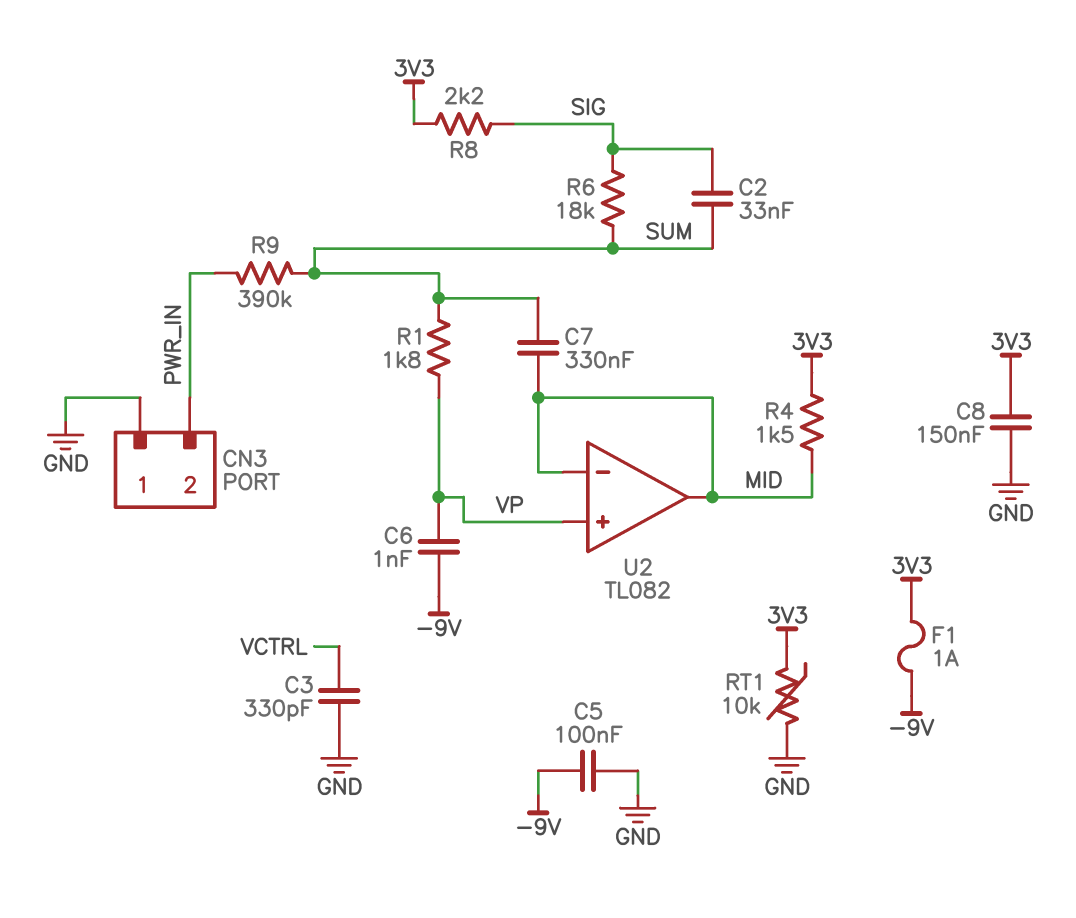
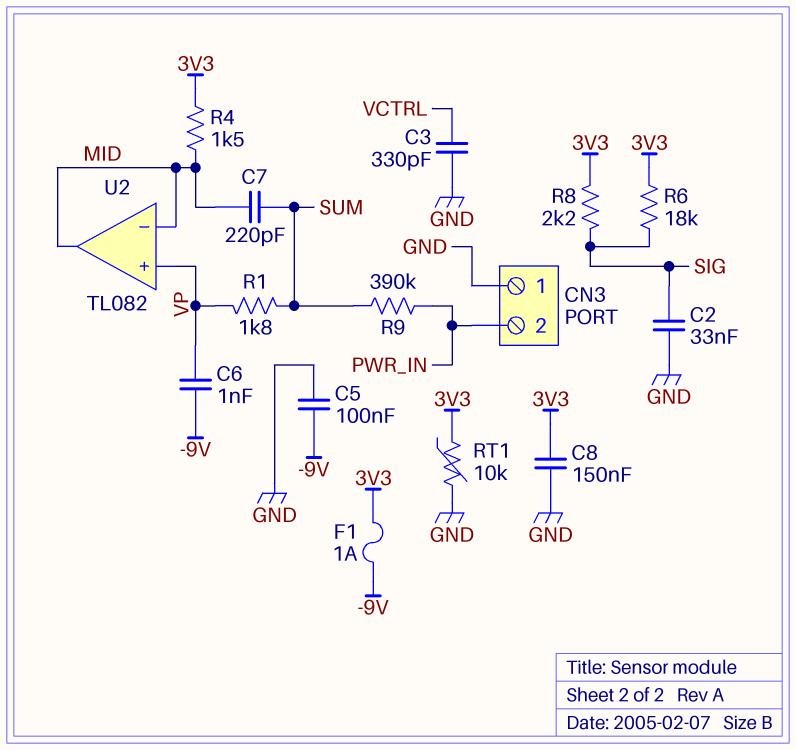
C2: 33nF (SIG, SUM) -> 33nF (GND, SIG)
C7: 330nF (MID, SUM) -> 220pF (MID, SUM)
R6: 18k (SIG, SUM) -> 18k (3V3, SIG)

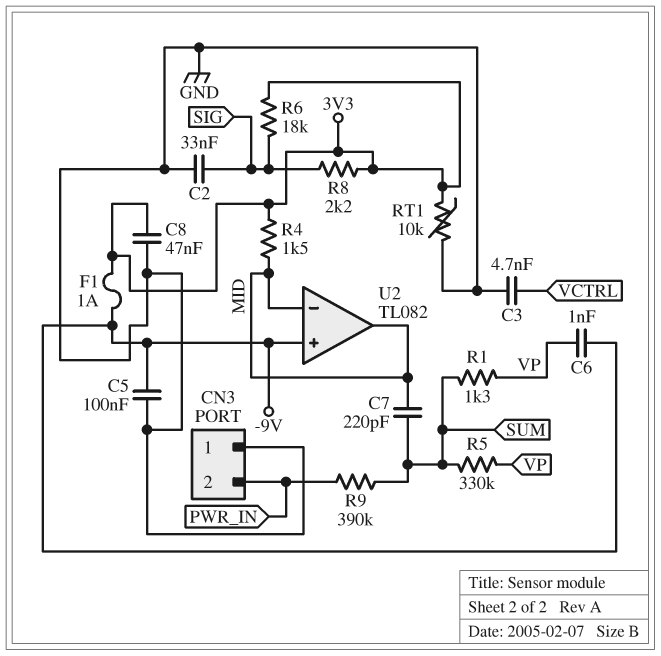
C3: 330pF (GND, VCTRL) -> 4.7nF (GND, VCTRL)
C8: 150nF (3V3, GND) -> 47nF (3V3, GND)
R1: 1.8k (SUM, VP) -> 1.3k (SUM, VP)
R5: none -> 330k (SUM, VP)
U2 pin in+: VP -> -9V

